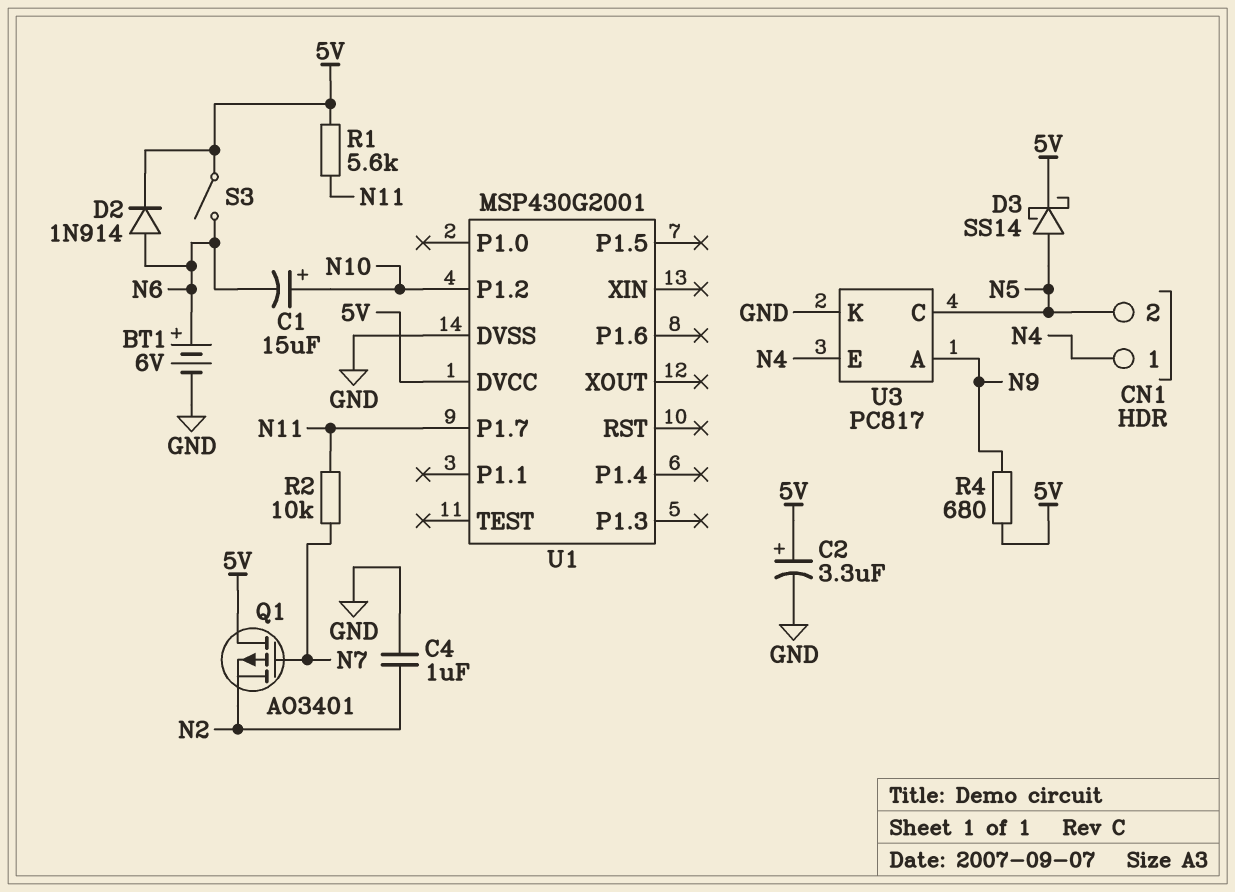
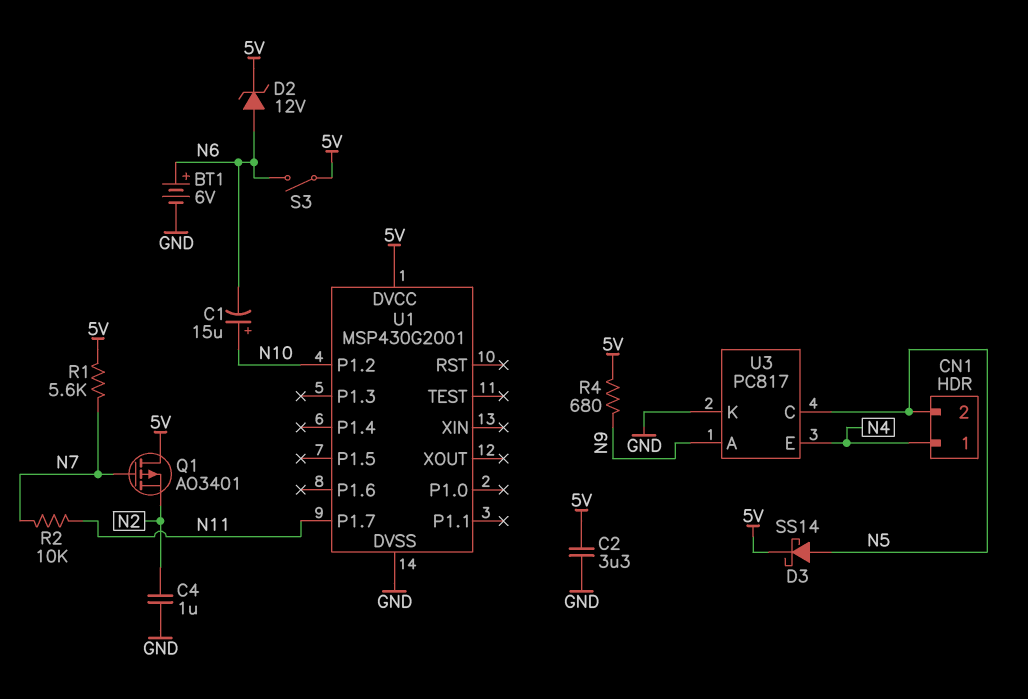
C2: 3.3uF (plus 5V, minus GND) -> 3.3uF (5V, GND)
D2: diode 1N914 (A N6, K 5V) -> zener 12V (A N6, K 5V)
R1: 5.6k (5V, N11) -> 5.6k (5V, N7)

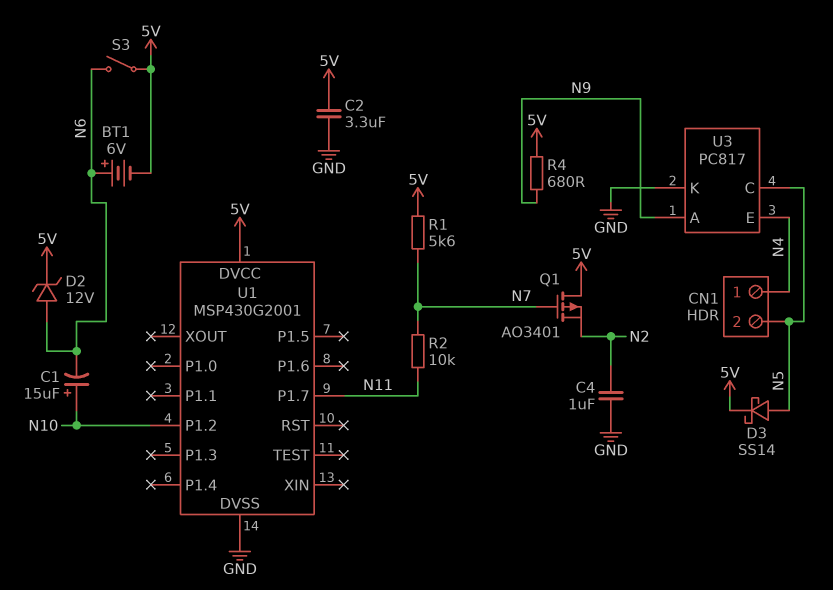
BT1: 6V (plus N6, minus GND) -> 6V (plus N6, minus 5V)

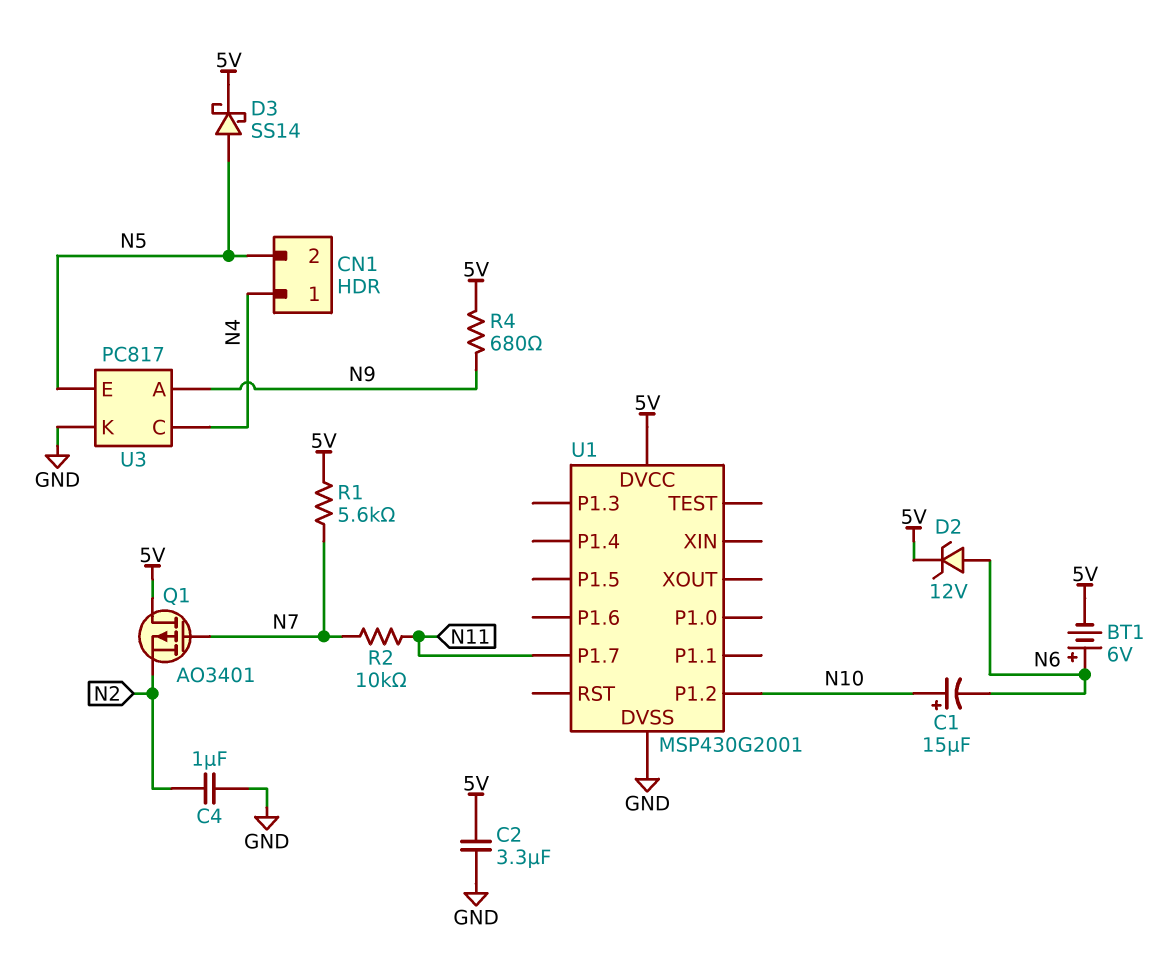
S3: switch (5V, N6) -> none
U3 pin C: N5 -> N4
U3 pin E: N4 -> N5

